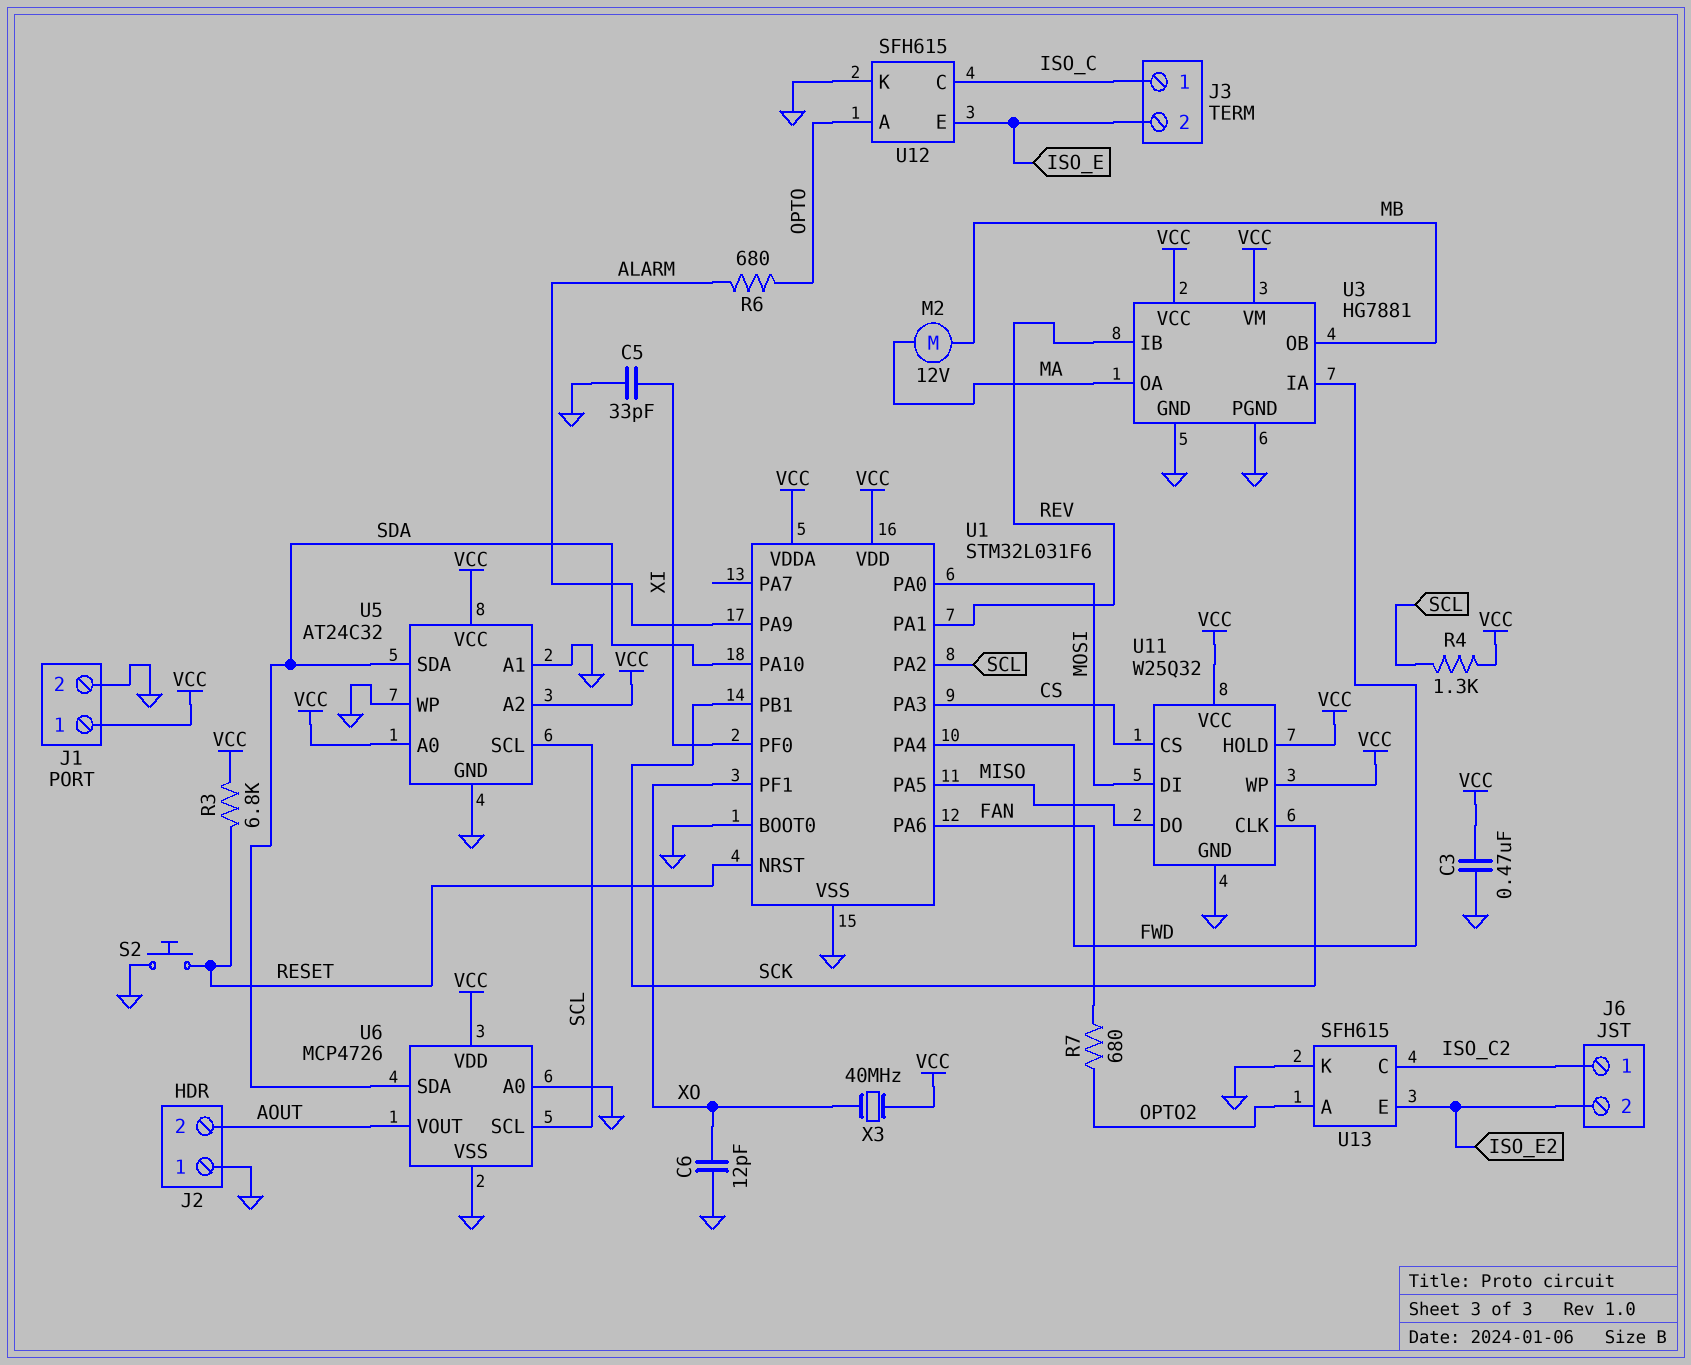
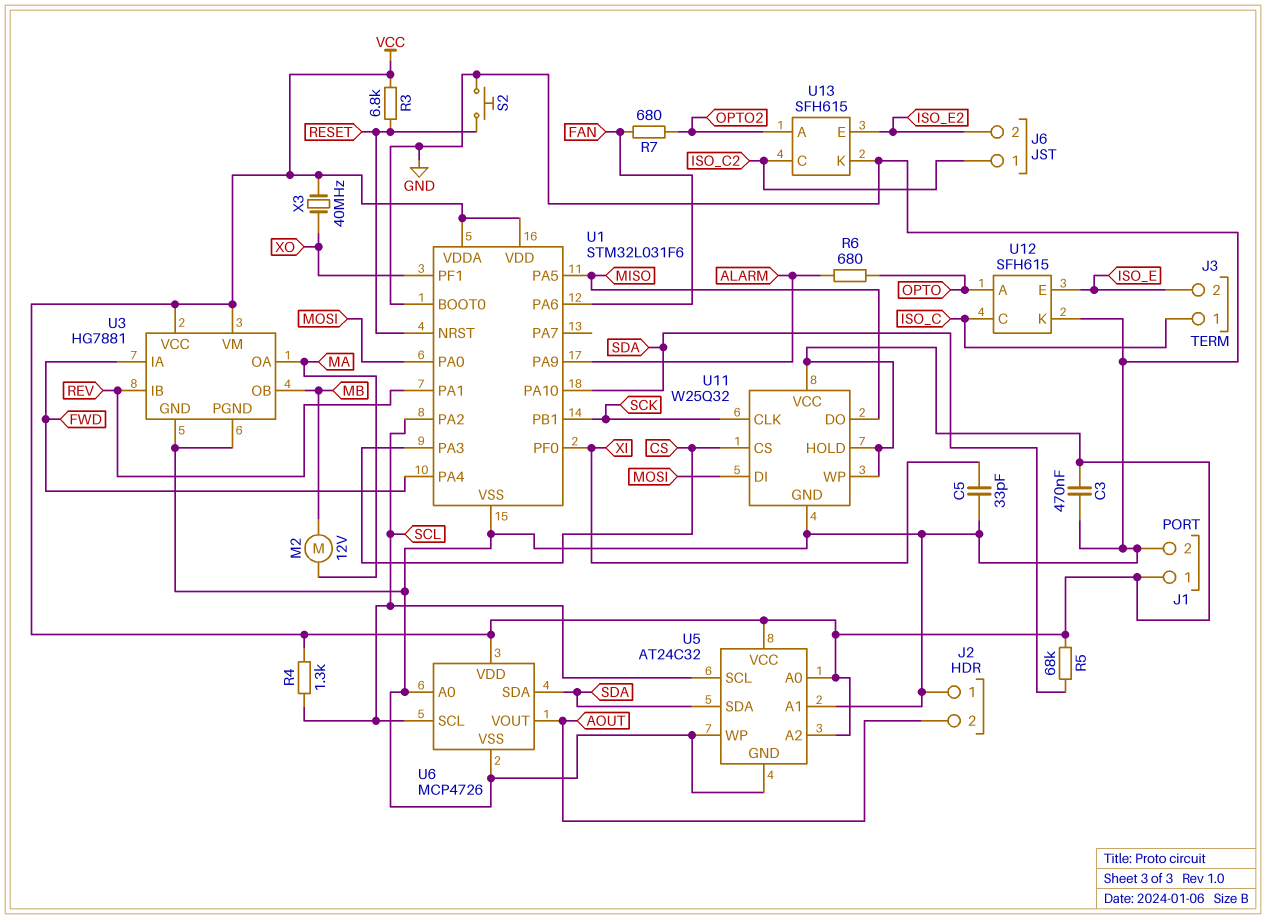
C6: 12pF (GND, XO) -> none
R5: none -> 68k (SDA, VCC)

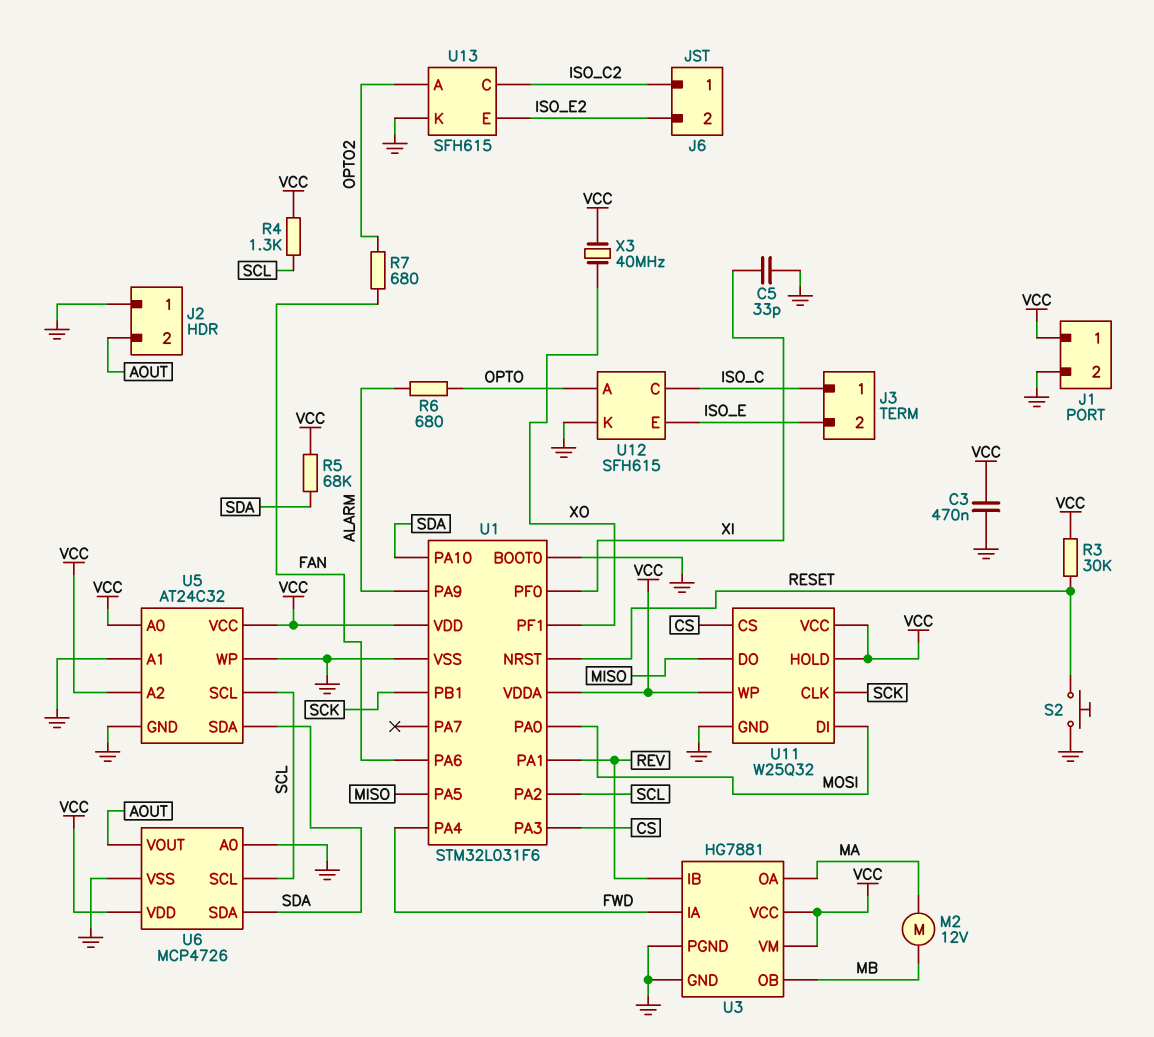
R3: 6.8k (RESET, VCC) -> 30k (RESET, VCC)

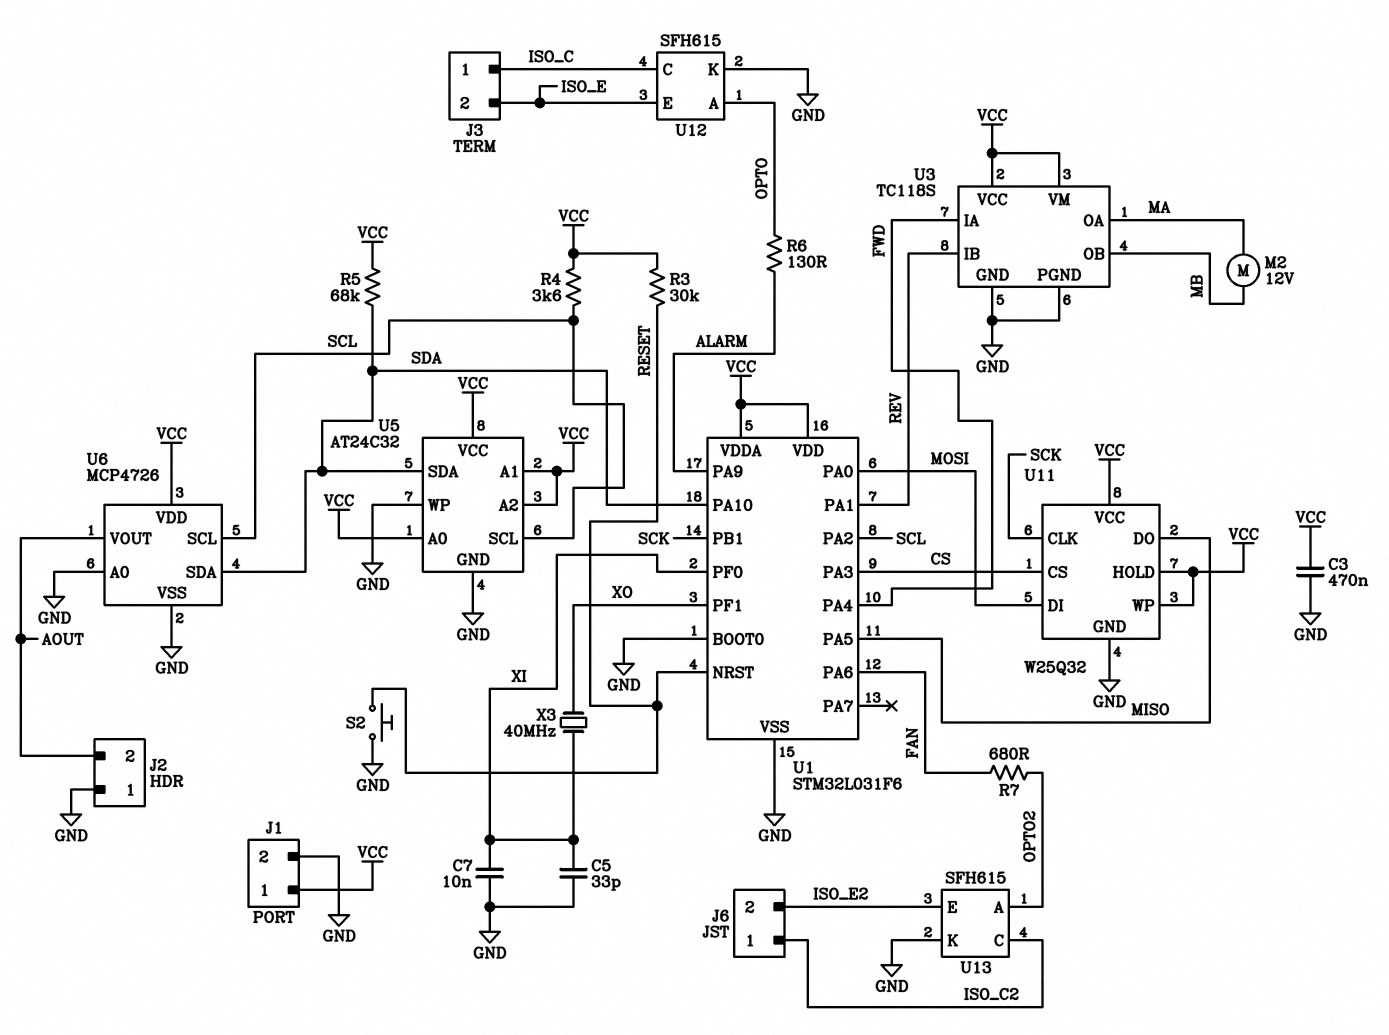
C7: none -> 10nF (GND, XI)
R4: 1.3k (SCL, VCC) -> 3.6k (SCL, VCC)
R6: 680 (ALARM, OPTO) -> 130 (ALARM, OPTO)
U3: HG7881 -> TC118S
U5 pin A1: GND -> VCC
X3: 40MHz (VCC, XO) -> 40MHz (XI, XO)

